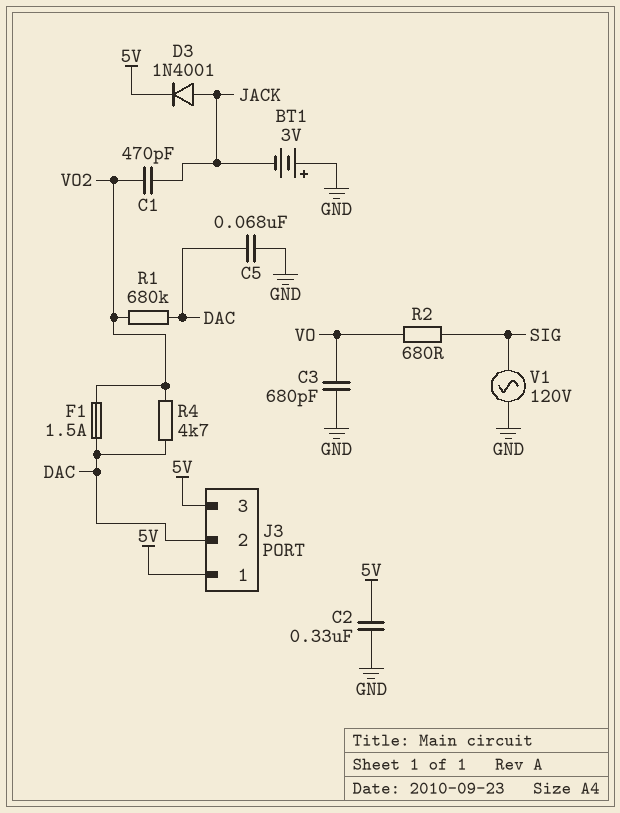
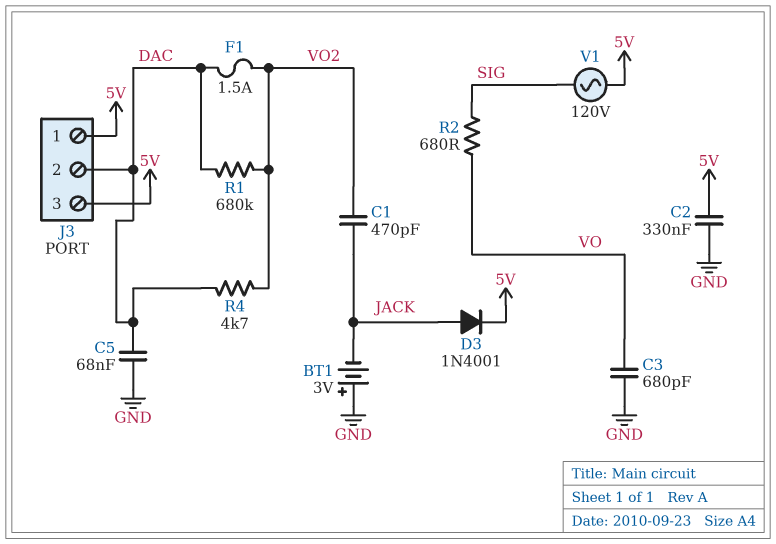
V1: AC 120V (GND, SIG) -> AC 120V (5V, SIG)

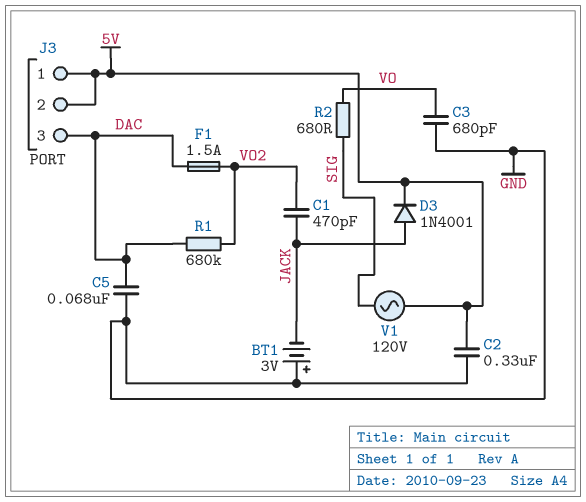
J3 pin 2: DAC -> 5V
J3 pin 3: 5V -> DAC
R4: 4.7k (DAC, VO2) -> none

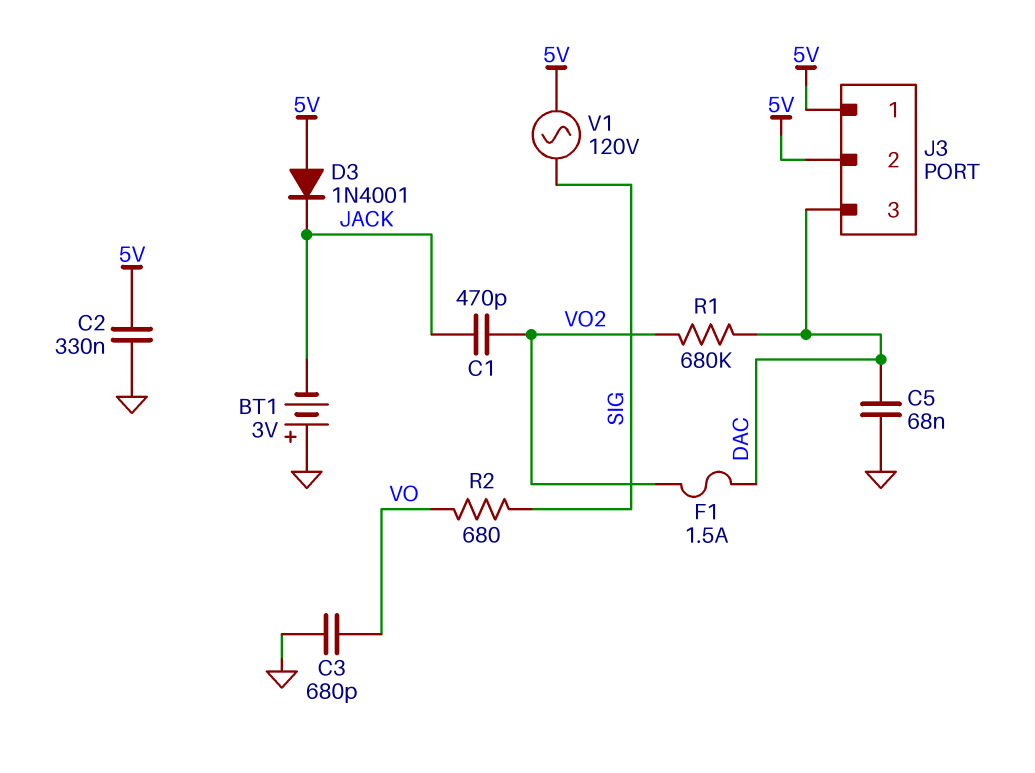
D3: diode 1N4001 (A JACK, K 5V) -> diode 1N4001 (A 5V, K JACK)

